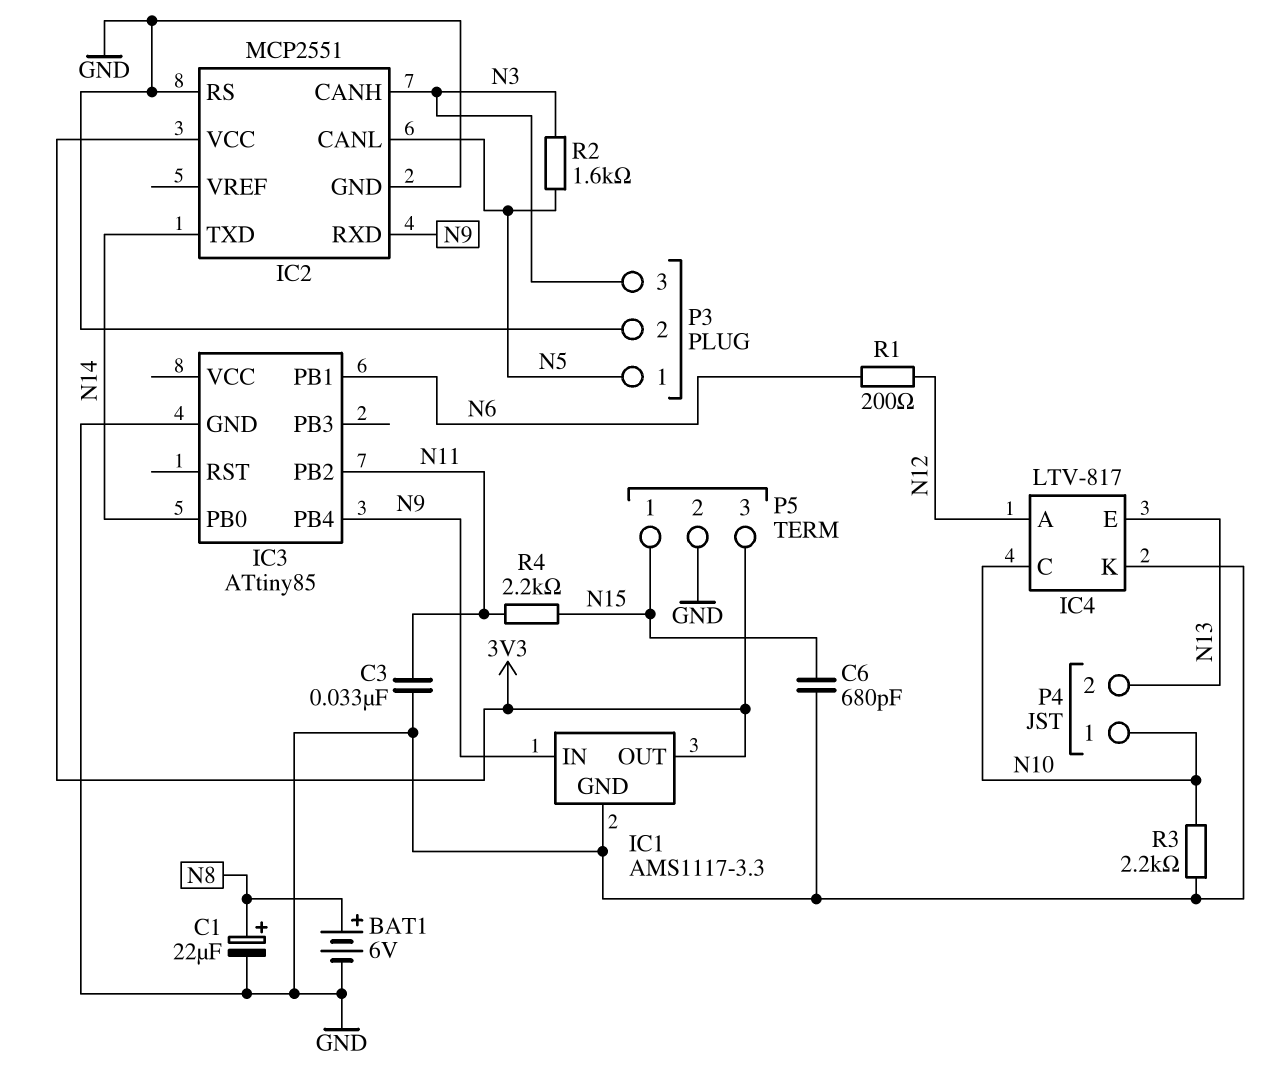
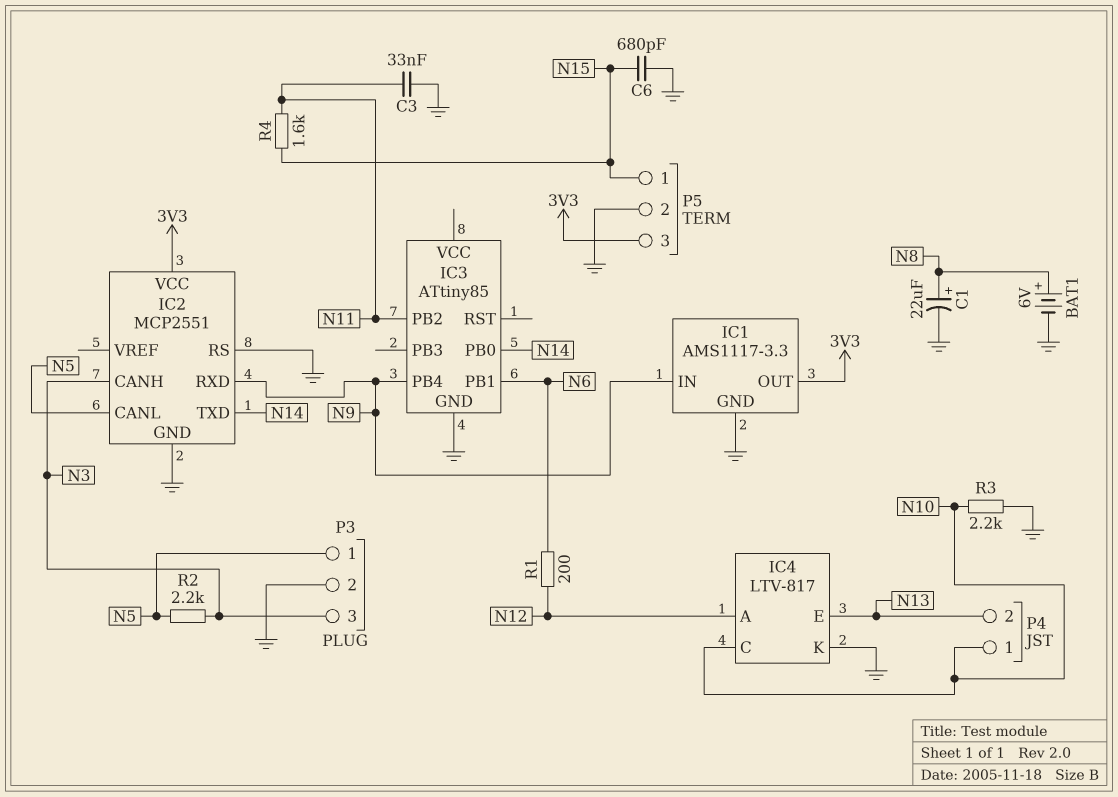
R2: 1.6k (N3, N5) -> 2.2k (N3, N5)
R4: 2.2k (N11, N15) -> 1.6k (N11, N15)

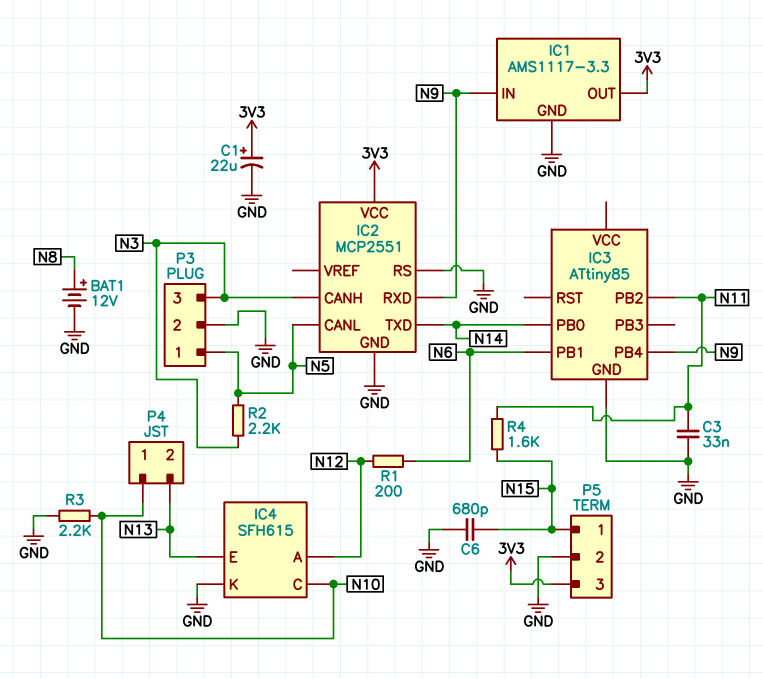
BAT1: 6V (plus N8, minus GND) -> 12V (plus N8, minus GND)
C1: 22uF (plus N8, minus GND) -> 22uF (plus 3V3, minus GND)
IC4: LTV-817 -> SFH615

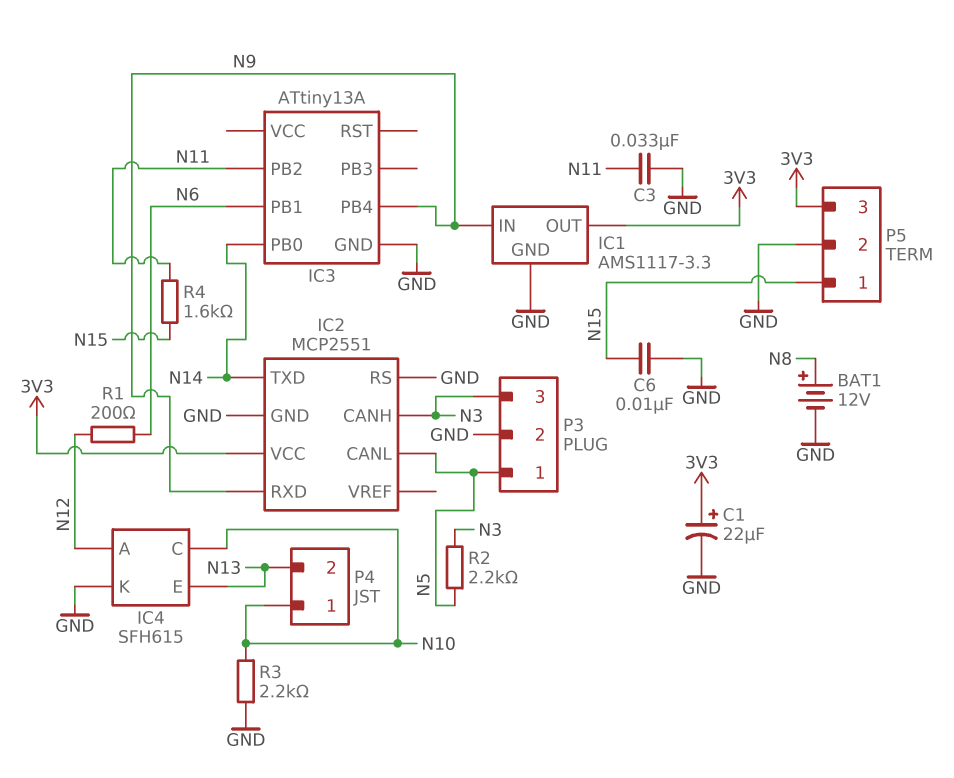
C6: 680pF (GND, N15) -> 10nF (GND, N15)
IC3: ATtiny85 -> ATtiny13A

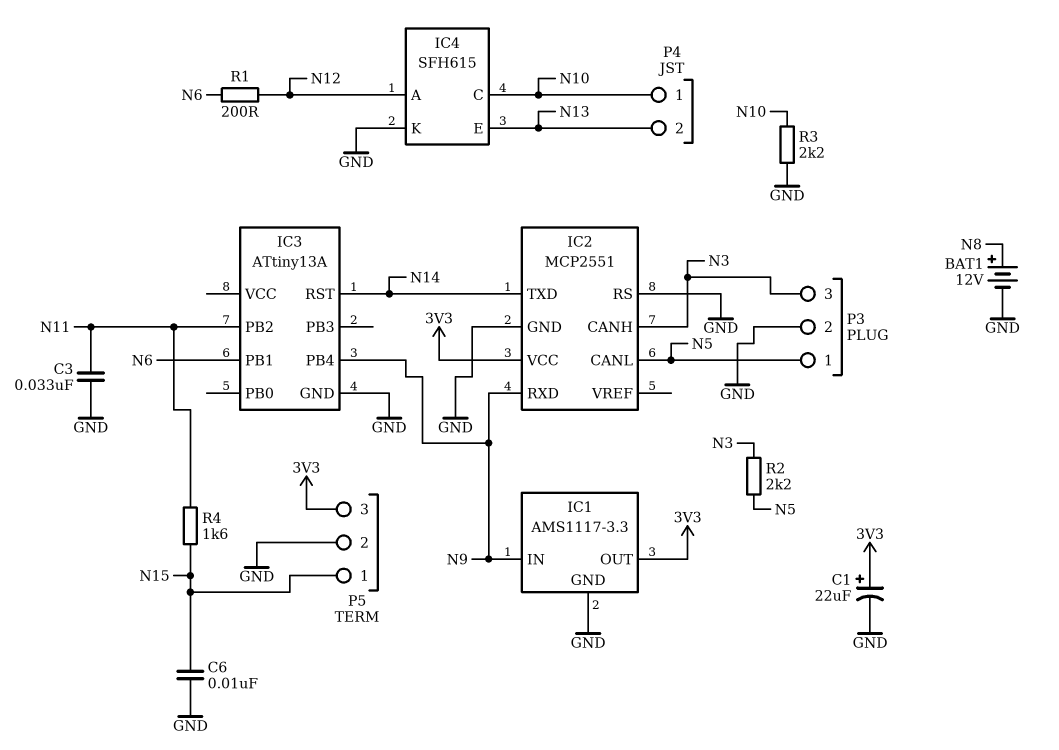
IC3 pin PB0: N14 -> none
IC3 pin RST: none -> N14

